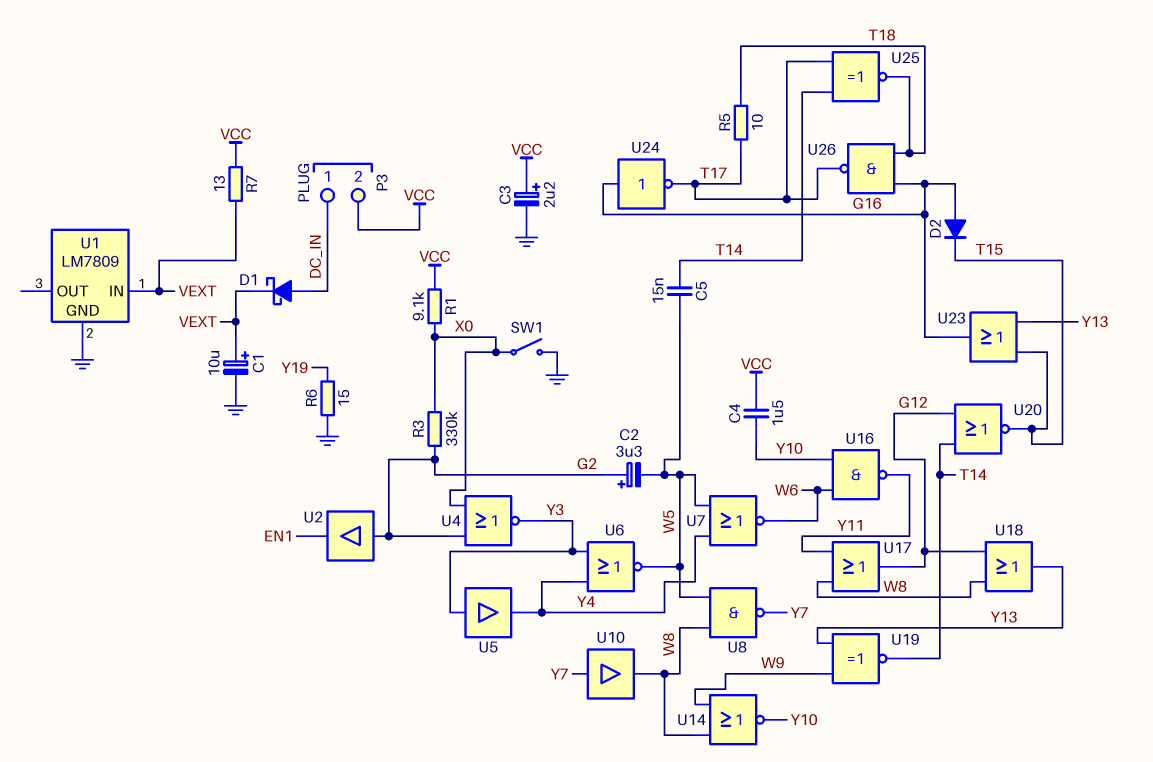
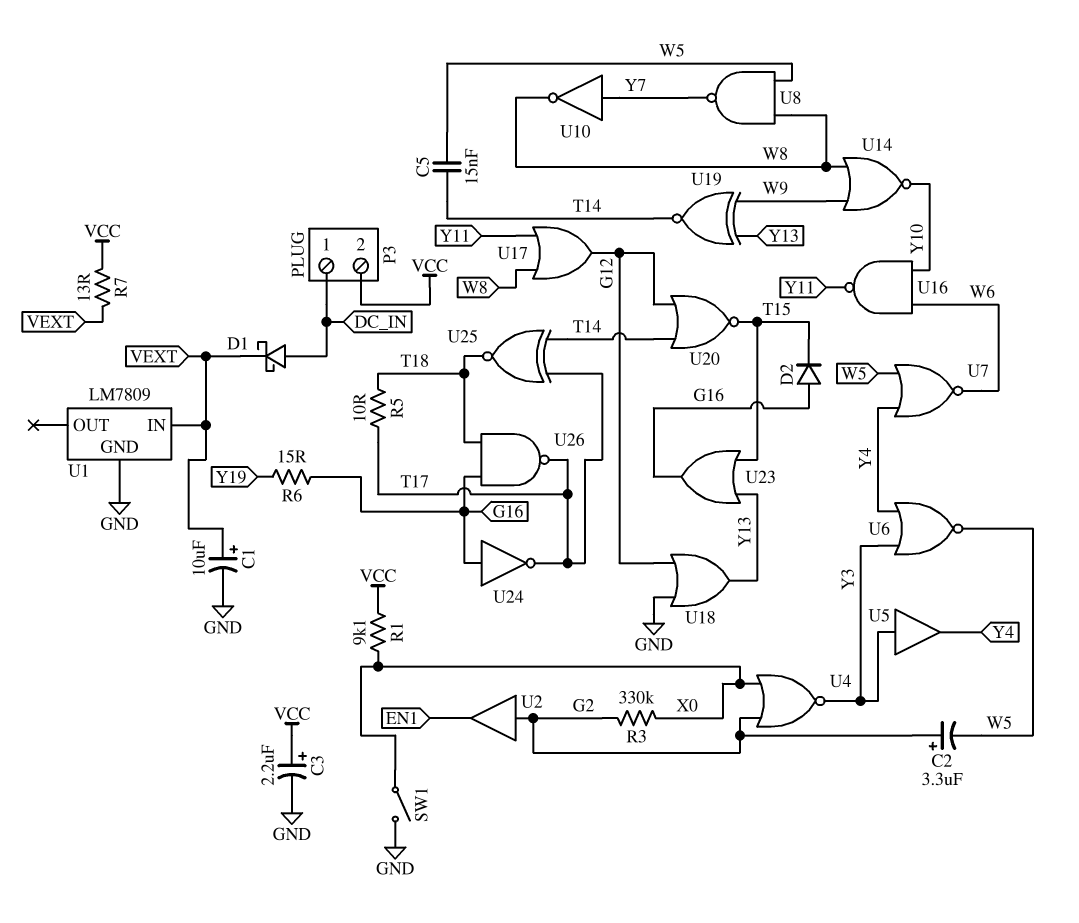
C4: 1.5uF (VCC, Y10) -> none
R6: 15 (GND, Y19) -> 15 (G16, Y19)
U10: buffer (in Y7, out W8) -> NOT (in Y7, out W8)
U18: OR (in G12, in W8, out Y13) -> OR (in G12, in GND, out Y13)

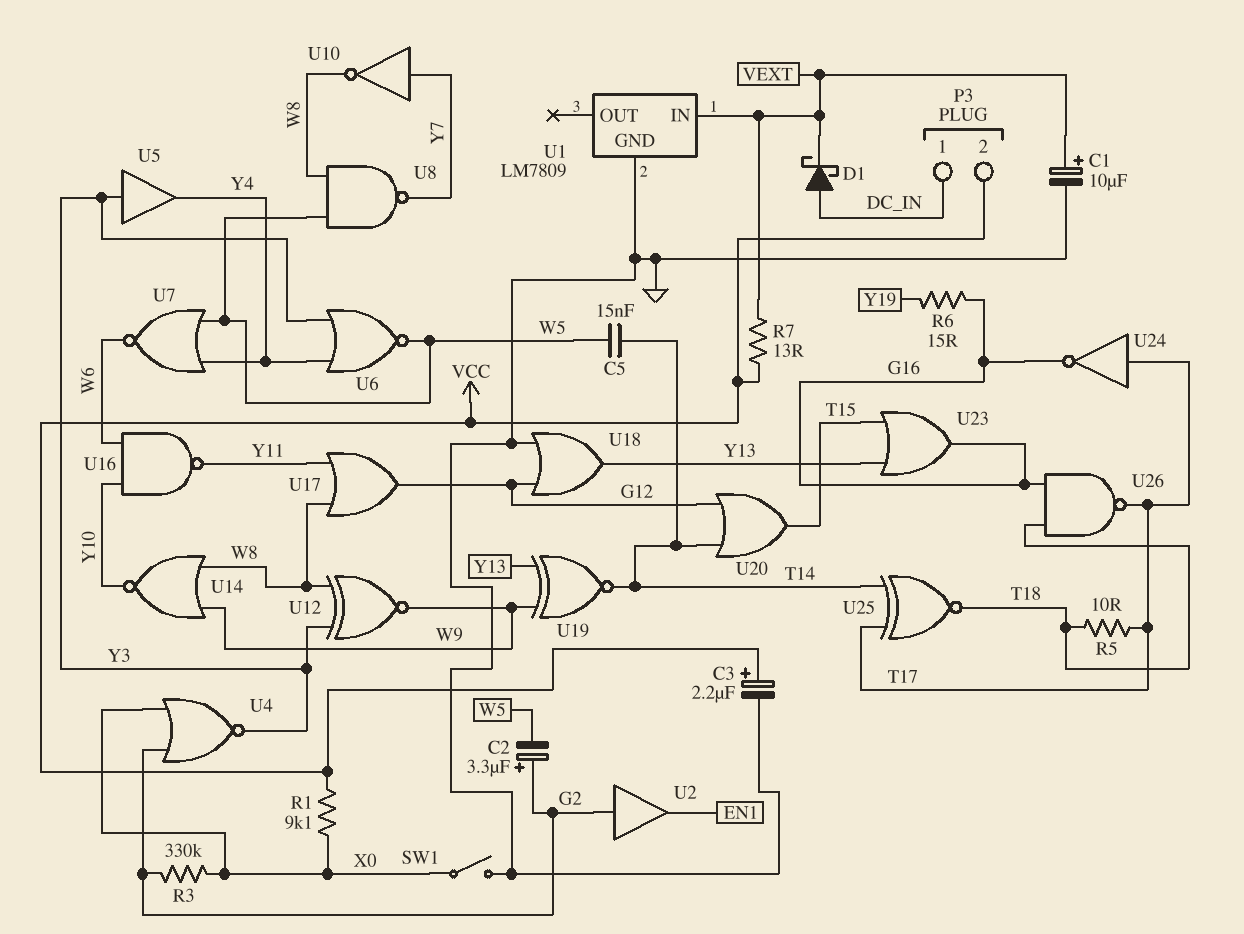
D2: diode (A G16, K T15) -> none
U12: none -> XNOR (in W8, in Y3, out W9)
U20: NOR (in G12, in T14, out T15) -> OR (in G12, in T14, out T15)
U24: NOT (in G16, out T17) -> NOT (in T17, out G16)

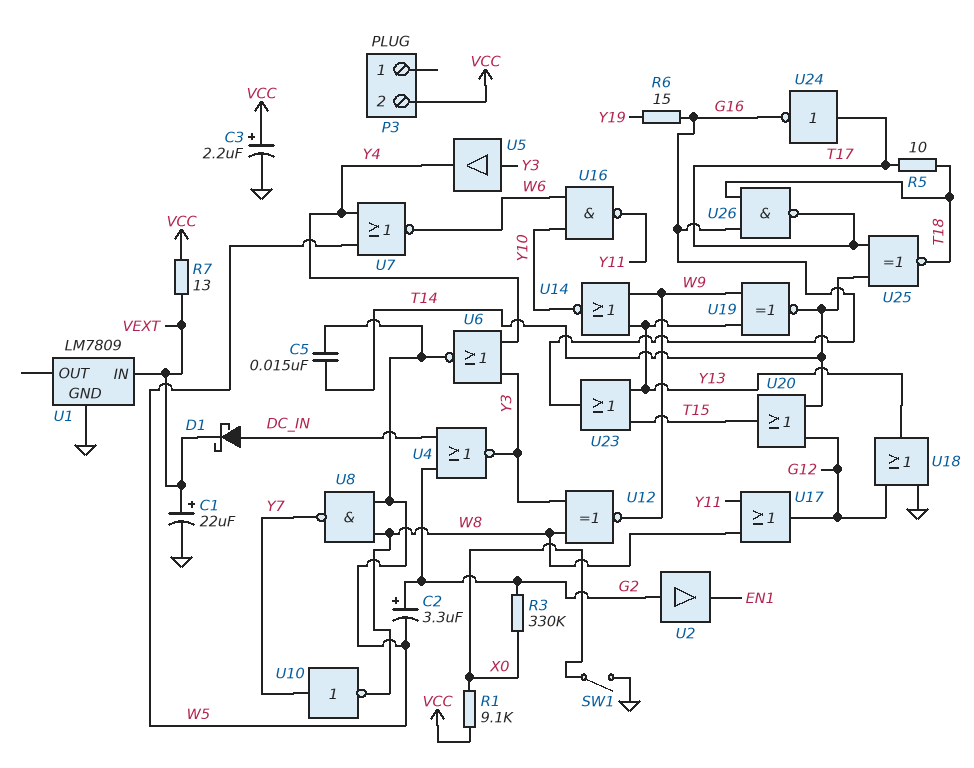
C1: 10uF (plus VEXT, minus GND) -> 22uF (plus VEXT, minus GND)
P3 pin 1: DC_IN -> none
U4: NOR (in G2, in X0, out Y3) -> NOR (in DC_IN, in G2, out Y3)
U14: NOR (in W8, in W9, out Y10) -> NOR (in W9, in Y13, out Y10)

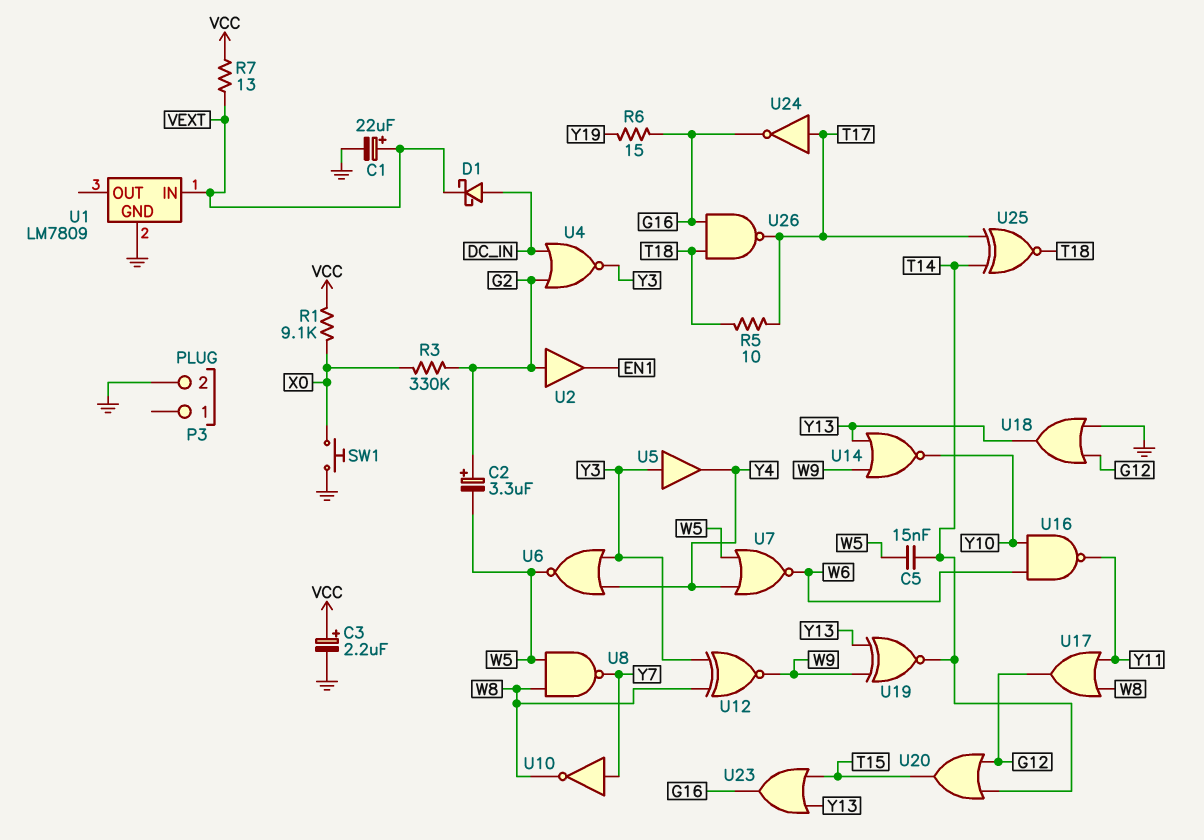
P3 pin 2: VCC -> GND
SW1: switch (GND, X0) -> button (GND, X0)

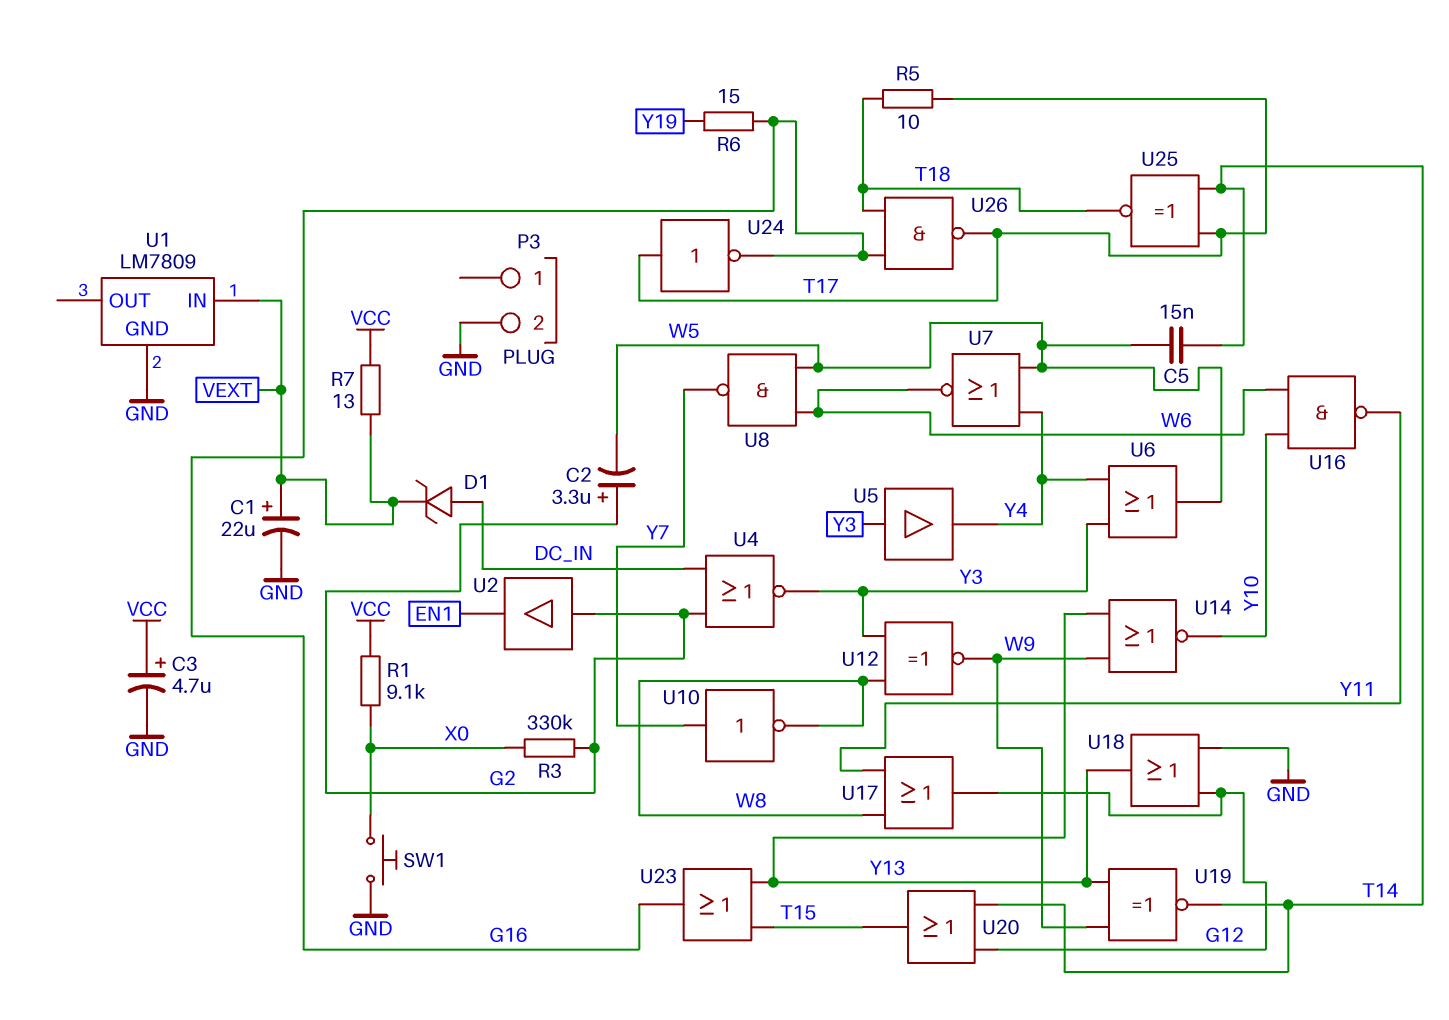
C3: 2.2uF (plus VCC, minus GND) -> 4.7uF (plus VCC, minus GND)
D1: schottky (A DC_IN, K VEXT) -> zener (A DC_IN, K VEXT)
U6: NOR (in Y3, in Y4, out W5) -> OR (in Y3, in Y4, out W5)
U8: NAND (in W5, in W8, out Y7) -> NAND (in W5, in W6, out Y7)

